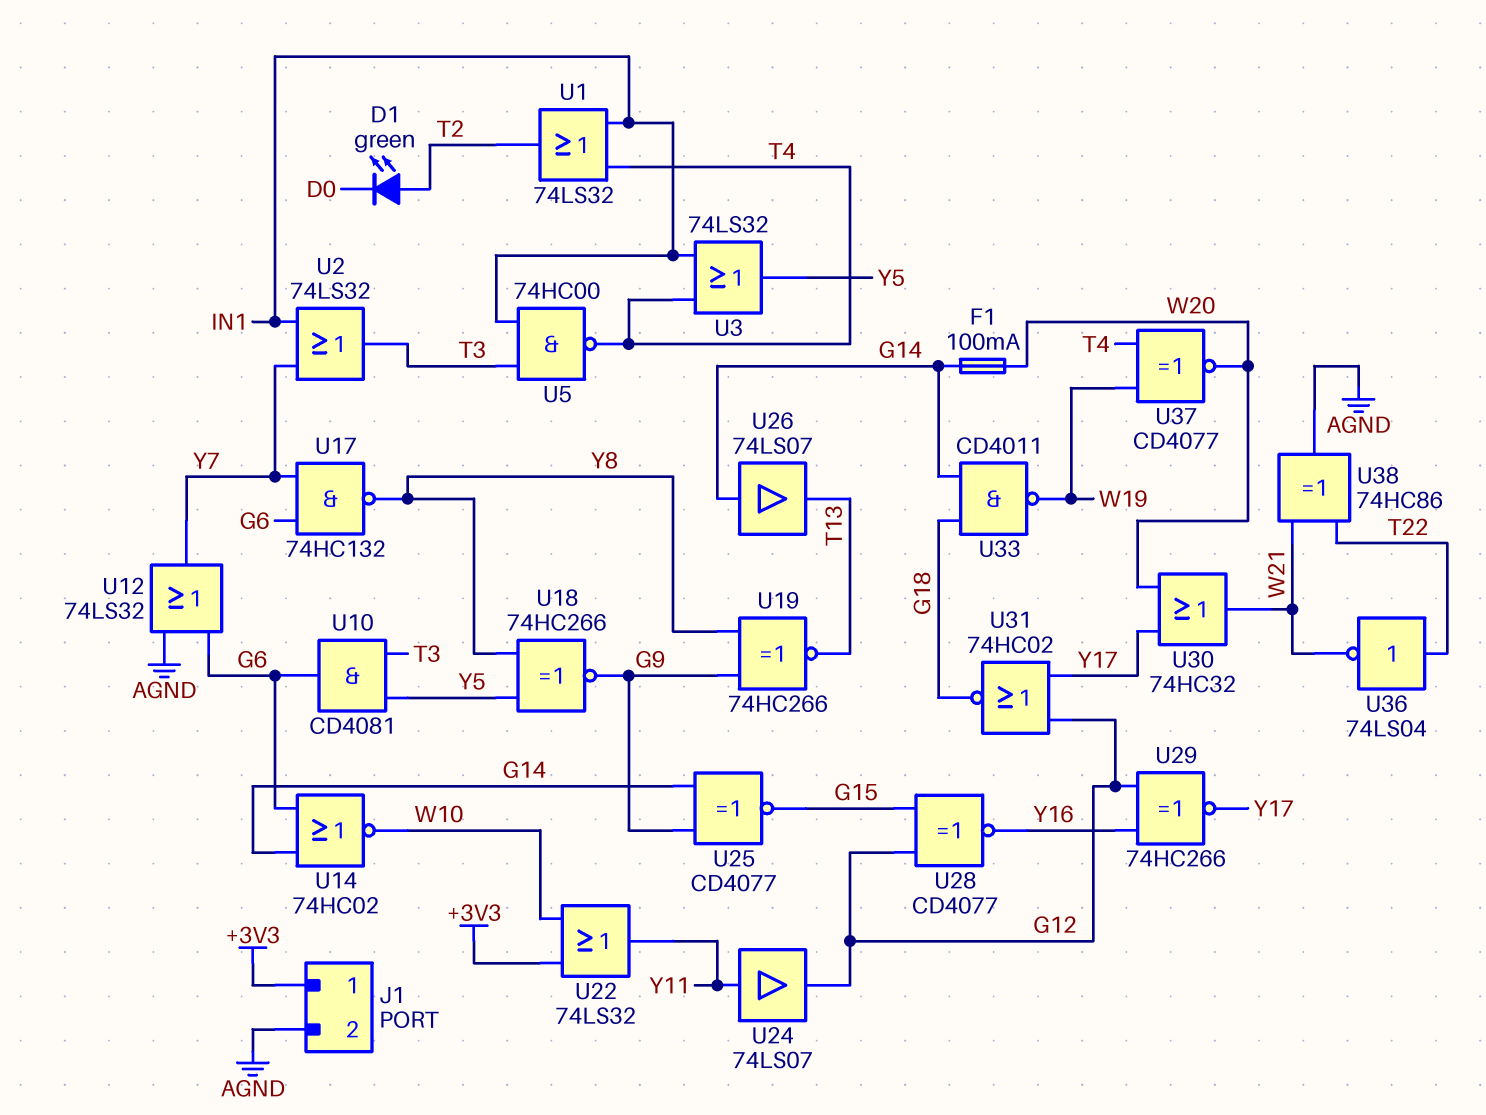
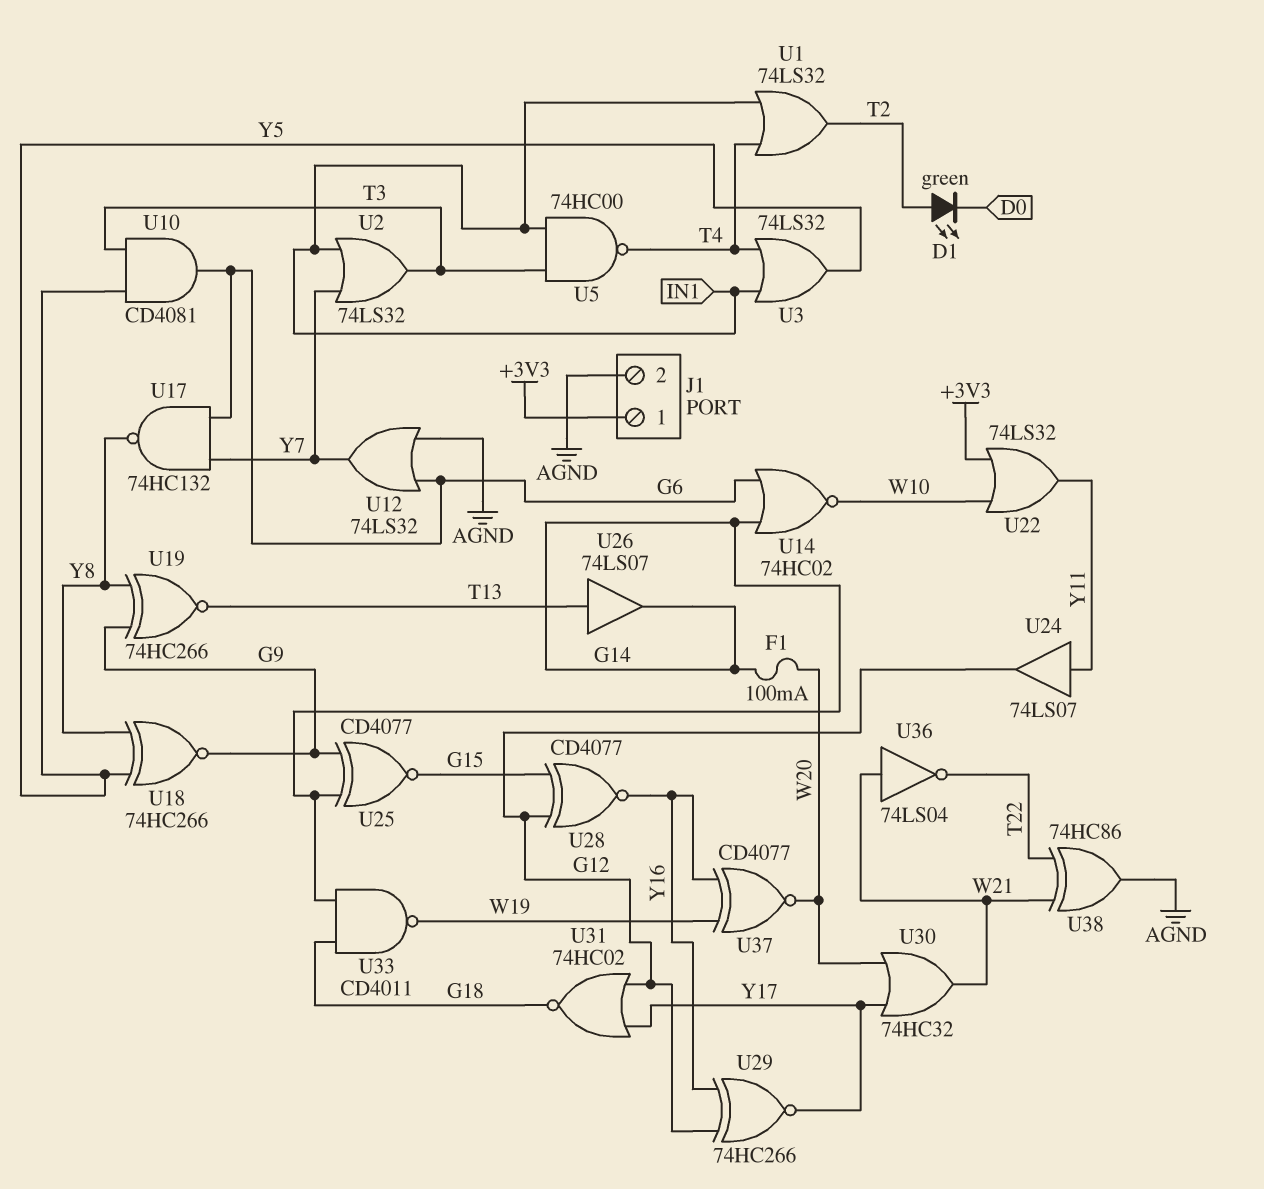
U26: buffer 74LS07 (in G14, out T13) -> buffer 74LS07 (in T13, out G14)
U36: NOT 74LS04 (in T22, out W21) -> NOT 74LS04 (in W21, out T22)
U37: XNOR CD4077 (in T4, in W19, out W20) -> XNOR CD4077 (in W19, in Y16, out W20)

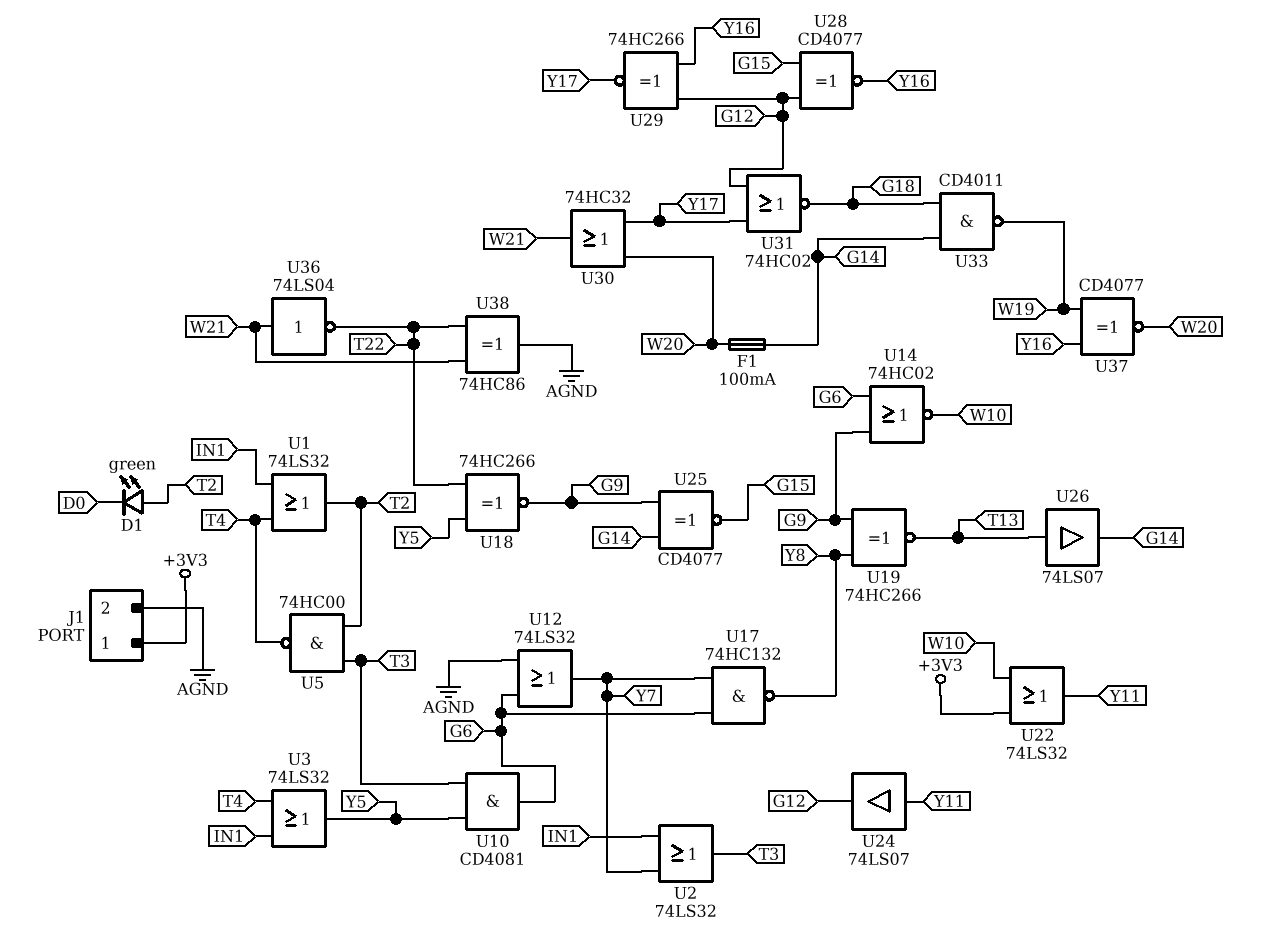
U5: NAND 74HC00 (in IN1, in T3, out T4) -> NAND 74HC00 (in T2, in T3, out T4)
U14: NOR 74HC02 (in G6, in G14, out W10) -> NOR 74HC02 (in G6, in G9, out W10)
U18: XNOR 74HC266 (in Y5, in Y8, out G9) -> XNOR 74HC266 (in T22, in Y5, out G9)

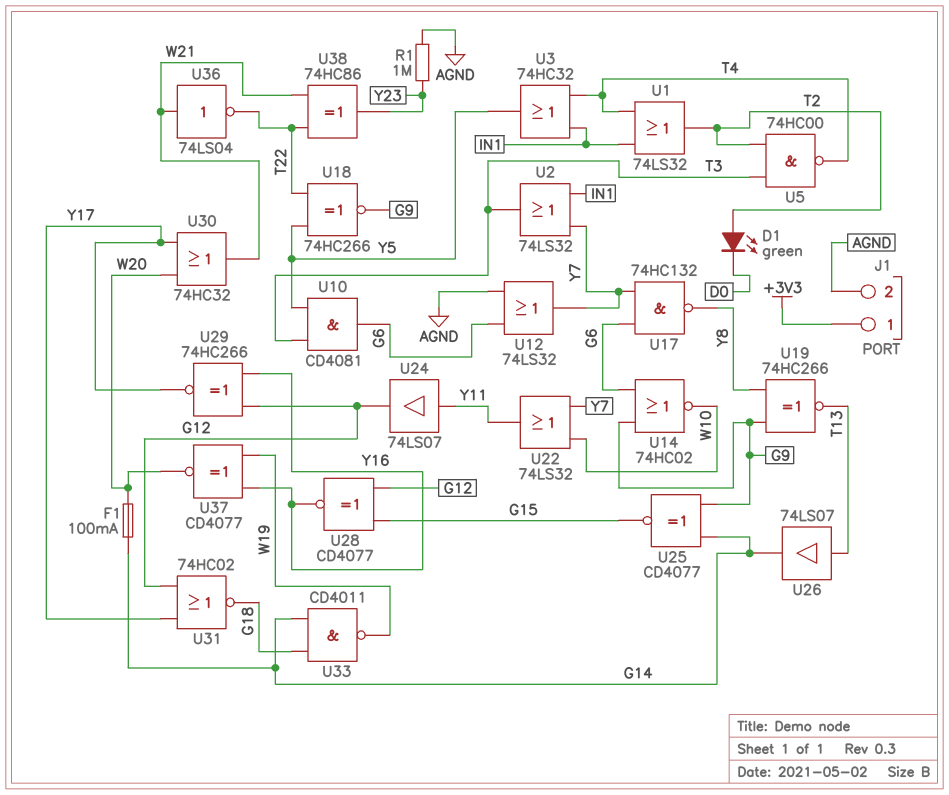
R1: none -> 1M (AGND, Y23)
U3: OR 74LS32 (in IN1, in T4, out Y5) -> OR 74HC32 (in IN1, in T4, out Y5)
U22: OR 74LS32 (in +3V3, in W10, out Y11) -> OR 74LS32 (in W10, in Y7, out Y11)
U38: XOR 74HC86 (in T22, in W21, out AGND) -> XOR 74HC86 (in T22, in W21, out Y23)

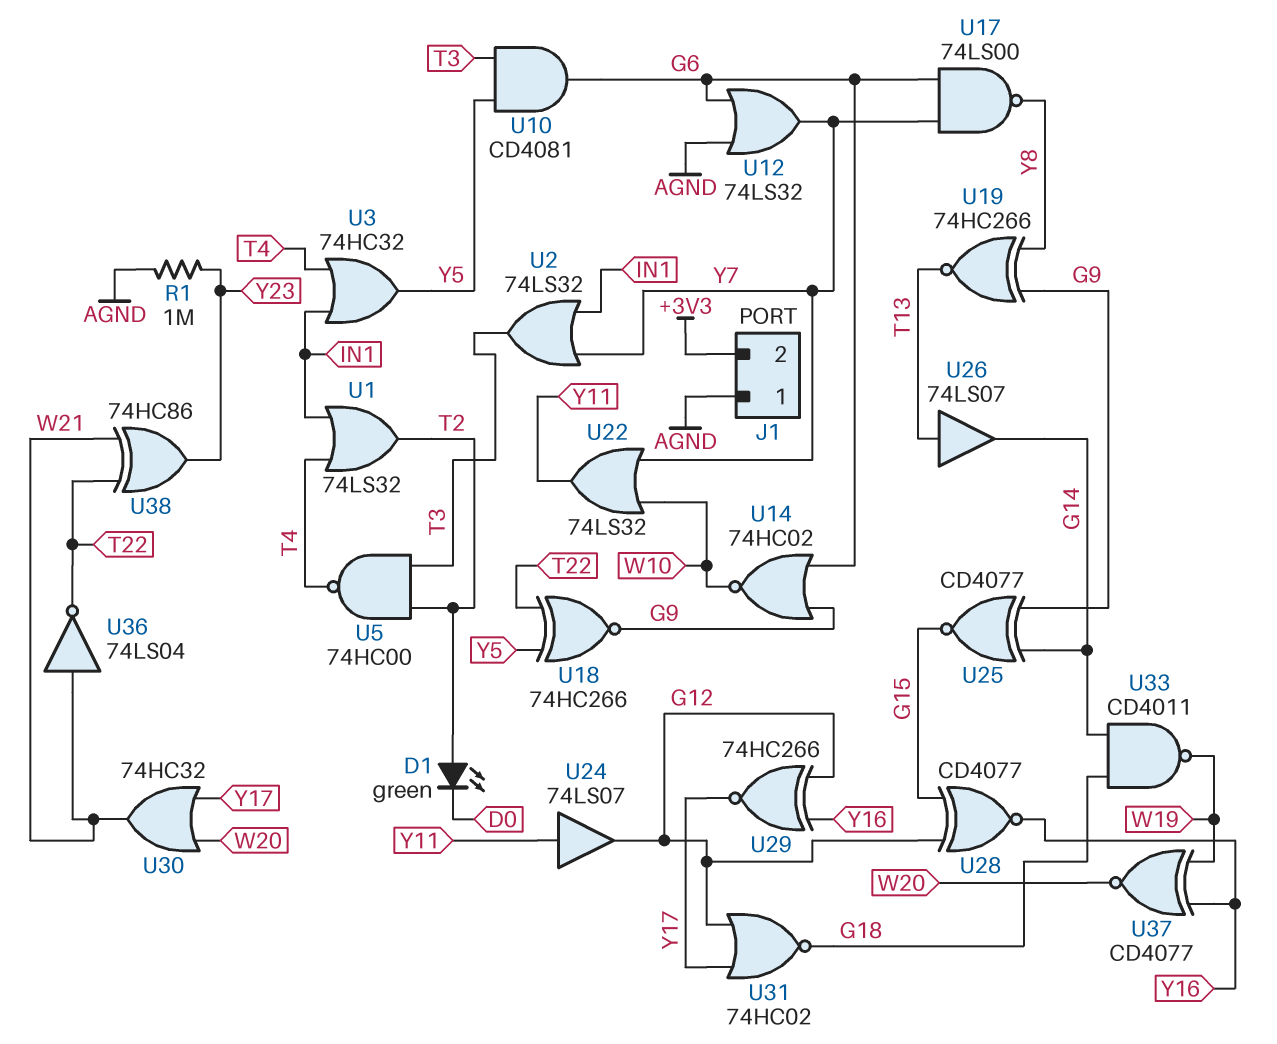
F1: 100mA (G14, W20) -> none
J1 pin 1: +3V3 -> AGND
J1 pin 2: AGND -> +3V3
U17: NAND 74HC132 (in G6, in Y7, out Y8) -> NAND 74LS00 (in G6, in Y7, out Y8)

